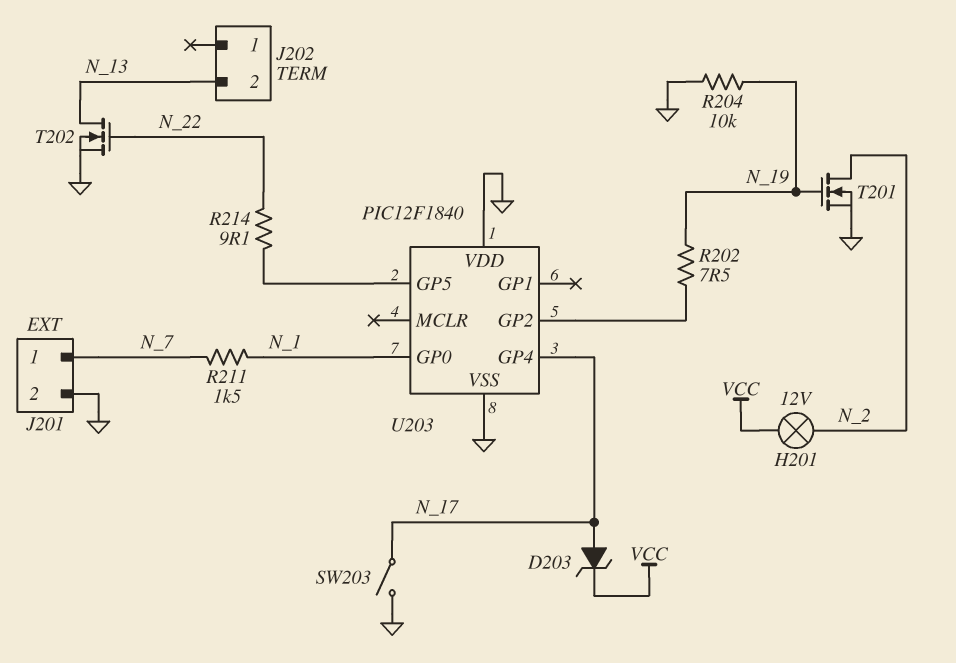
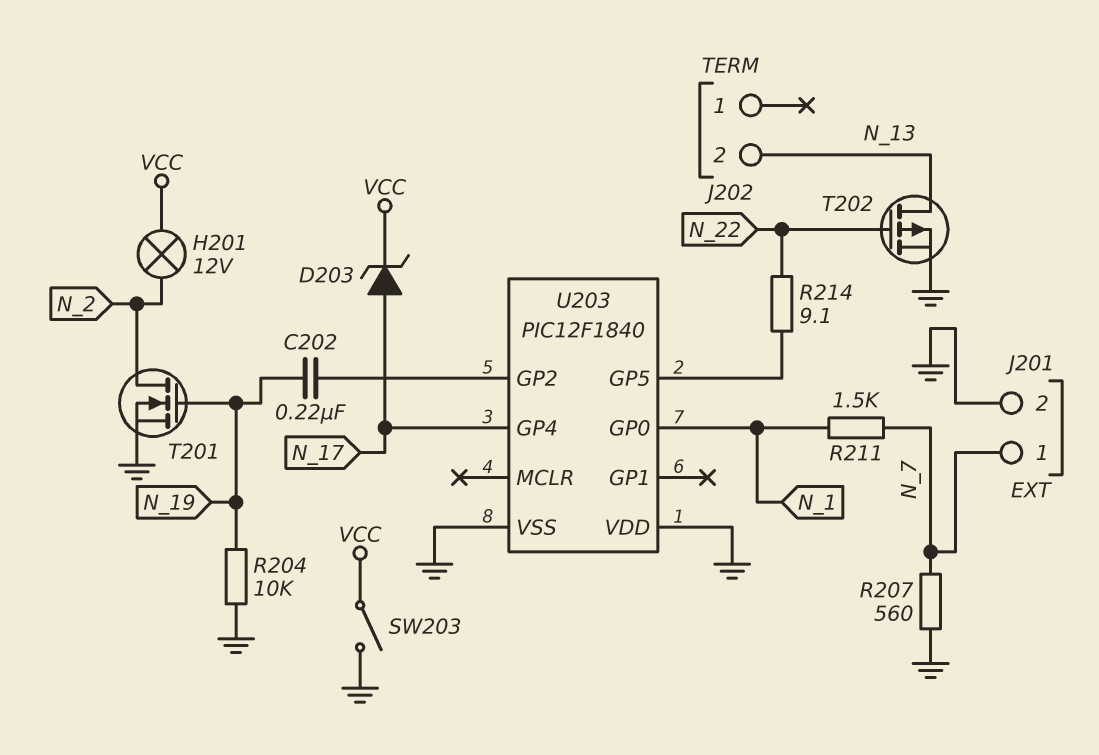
C202: none -> 220nF (N_19, U203/GP2)
R202: 7.5 (N_19, U203/GP2) -> none
R207: none -> 560 (GND, N_7)
SW203: switch (GND, N_17) -> switch (GND, VCC)
T202: NMOS (G N_22, D N_13, S GND) -> PMOS (G N_22, D N_13, S GND)

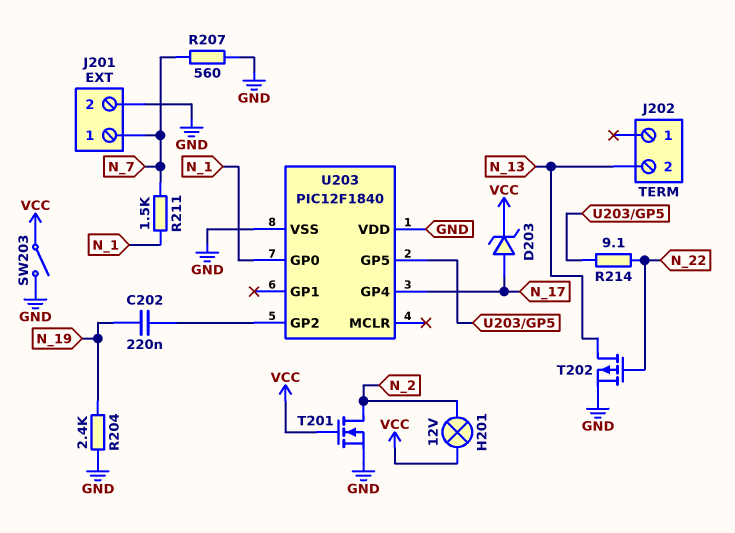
R204: 10k (GND, N_19) -> 2.4k (GND, N_19)
T201: NMOS (G N_19, D N_2, S GND) -> NMOS (G VCC, D N_2, S GND)

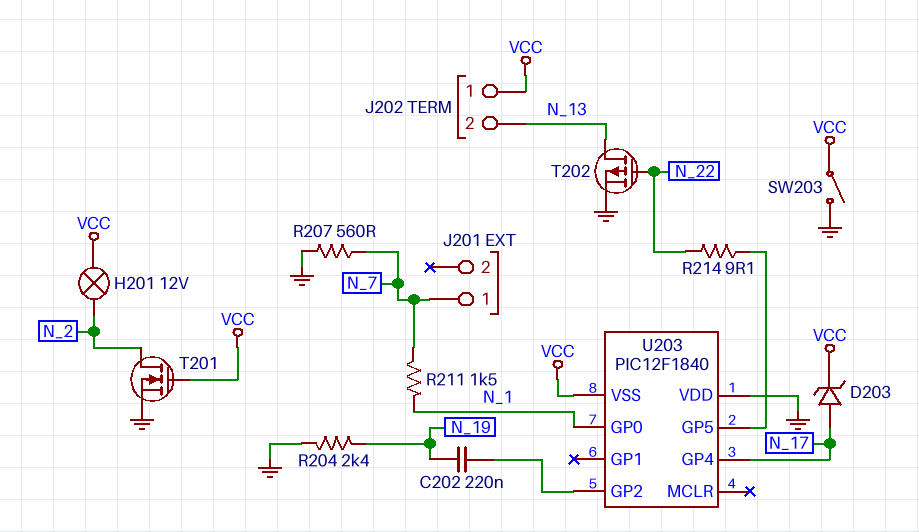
J201 pin 2: GND -> none
J202 pin 1: none -> VCC
U203 pin VSS: GND -> VCC

